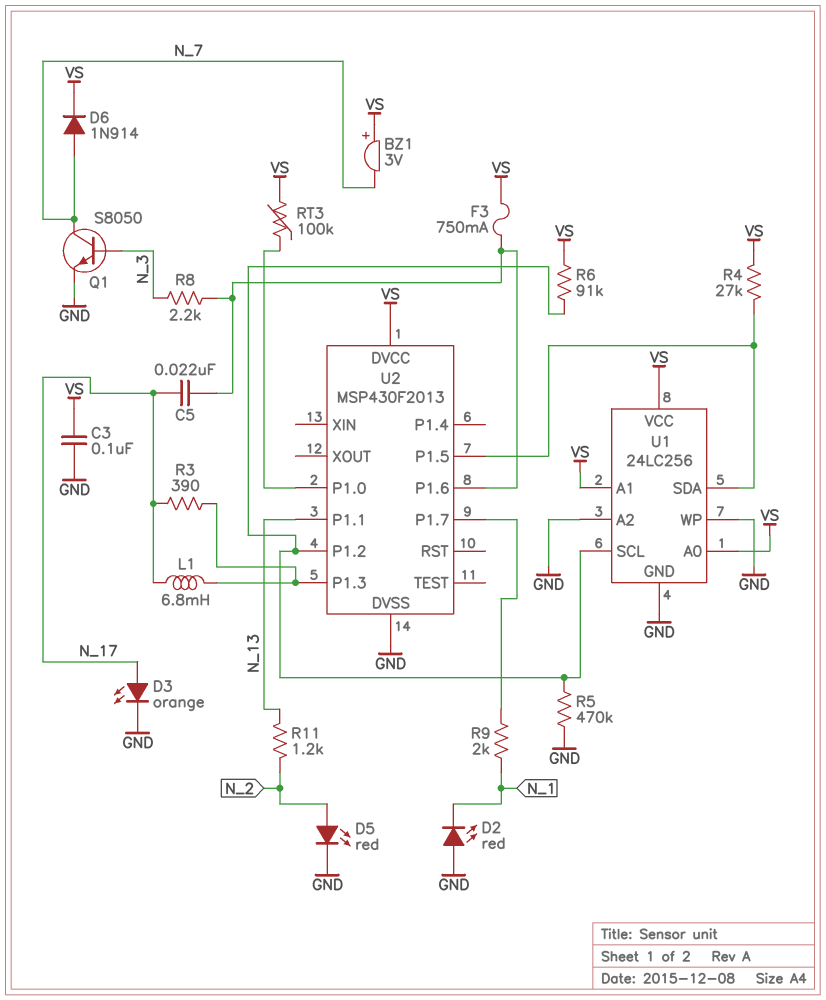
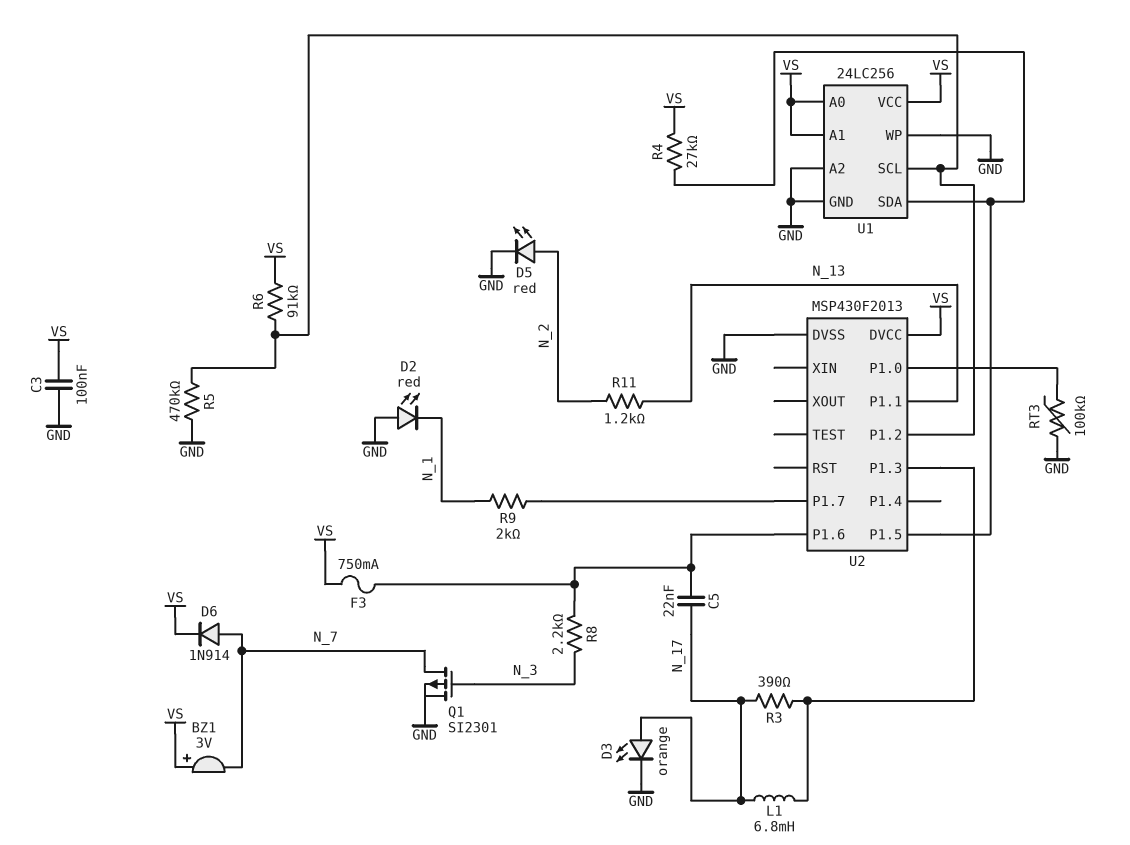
Q1: NPN S8050 (B N_3, C N_7, E GND) -> PMOS SI2301 (G N_3, D N_7, S GND)
RT3: 100k (U2/P1.0, VS) -> 100k (GND, U2/P1.0)

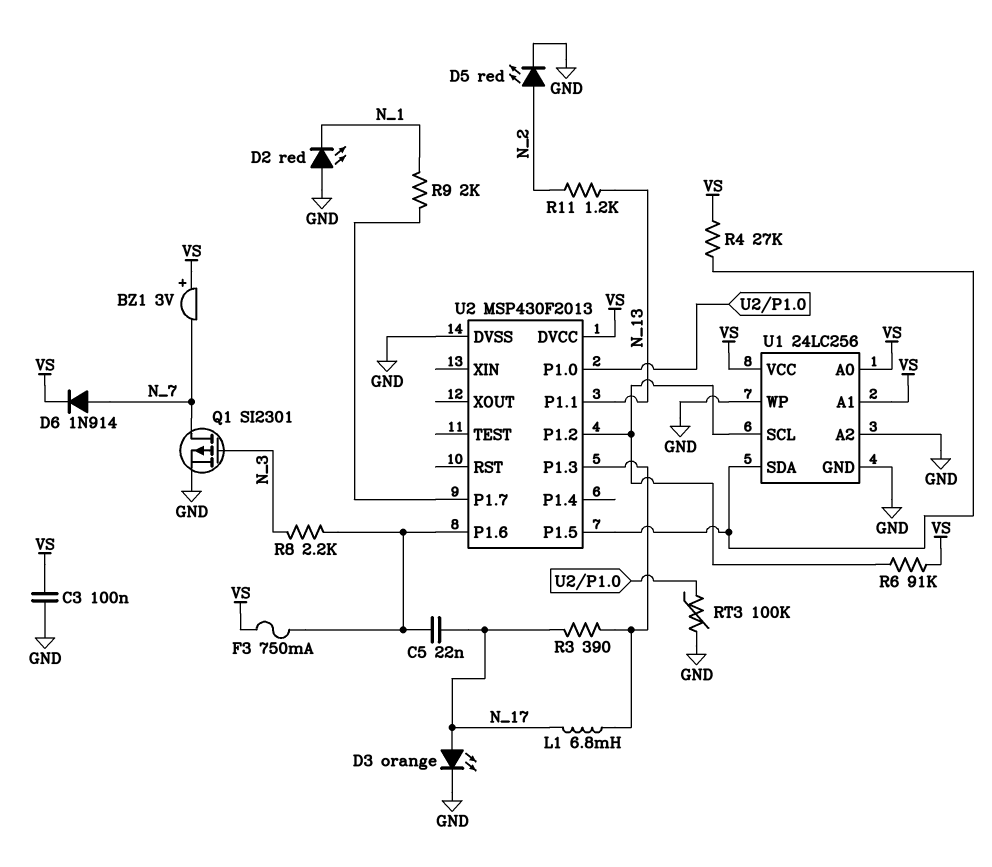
R5: 470k (GND, U1/SCL) -> none

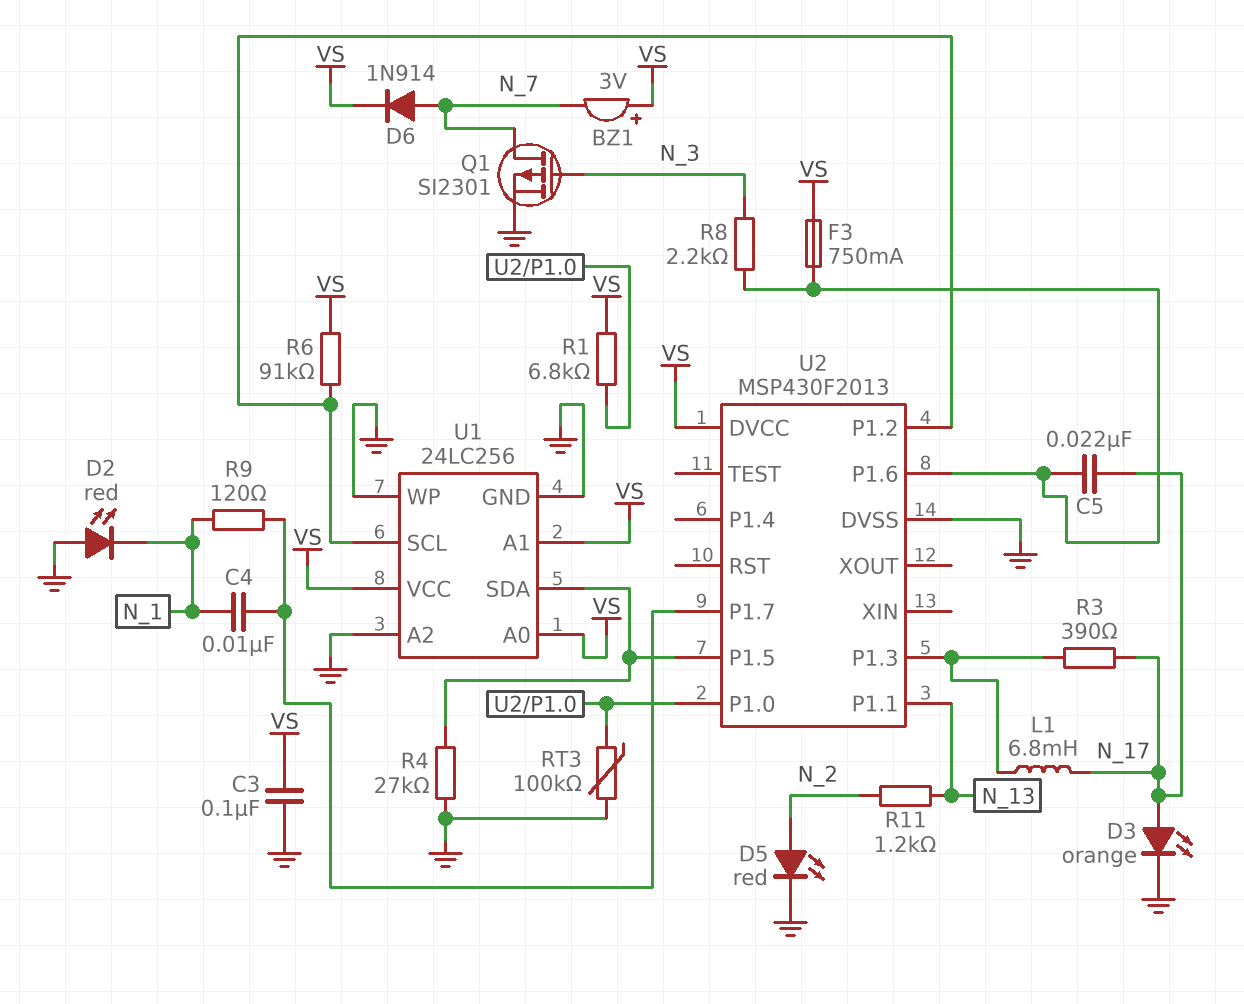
C4: none -> 10nF (N_1, U2/P1.7)
R1: none -> 6.8k (U2/P1.0, VS)
R4: 27k (U1/SDA, VS) -> 27k (GND, U1/SDA)
R9: 2k (N_1, U2/P1.7) -> 120 (N_1, U2/P1.7)

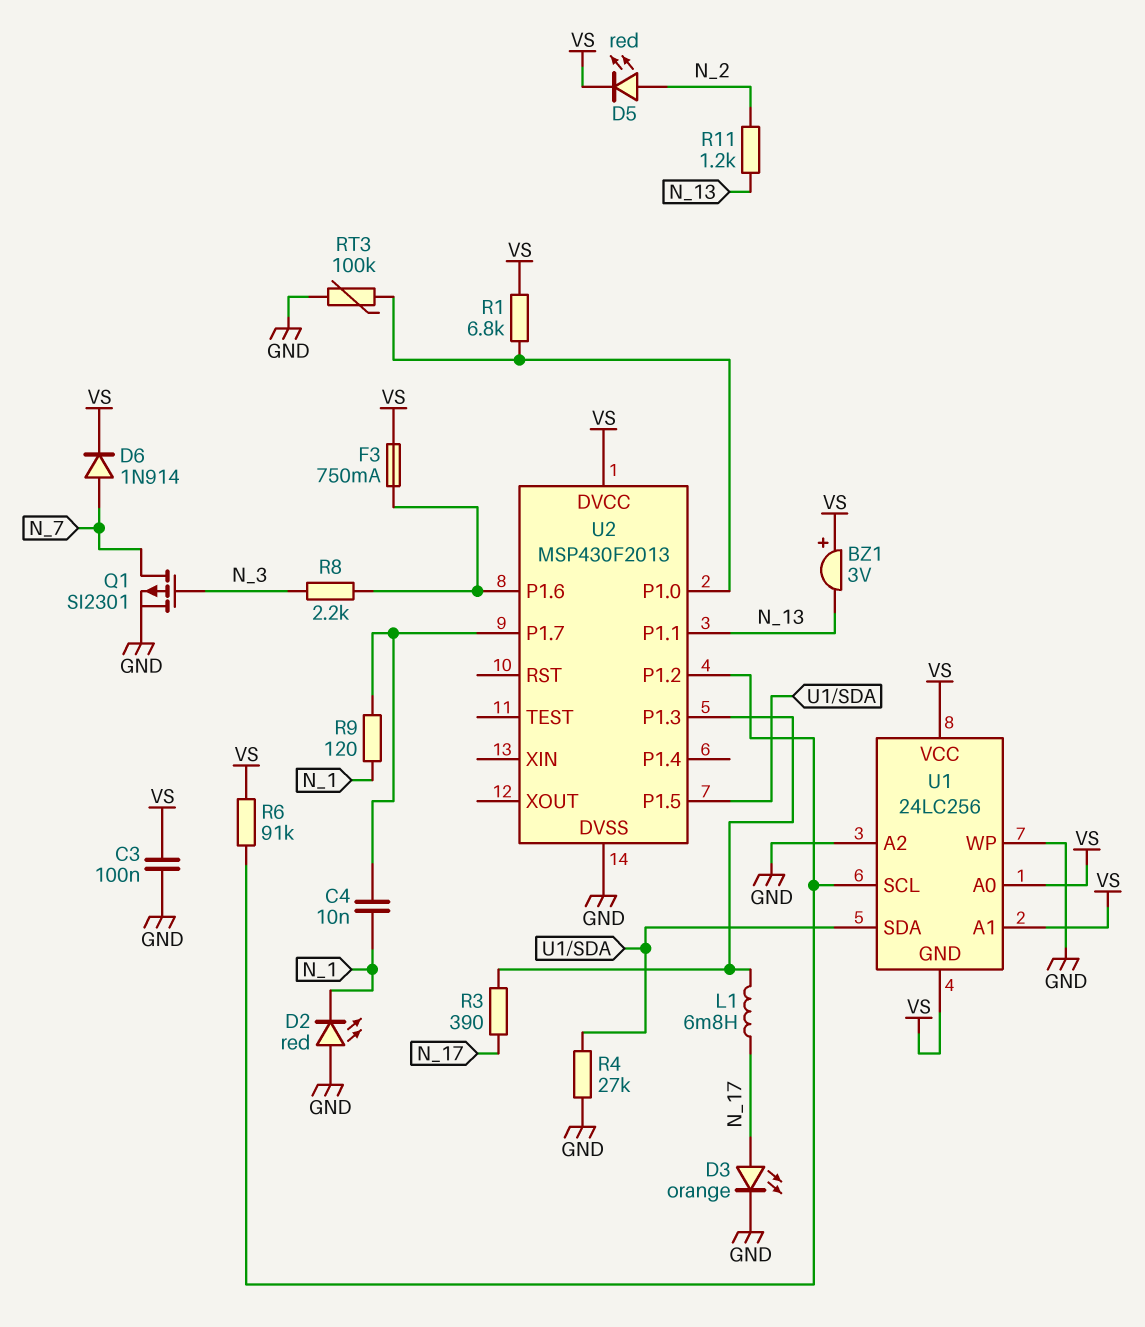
BZ1: buzzer 3V (plus VS, minus N_7) -> buzzer 3V (plus VS, minus N_13)
C5: 22nF (N_17, U2/P1.6) -> none
D5: LED red (A N_2, K GND) -> LED red (A N_2, K VS)
U1 pin GND: GND -> VS

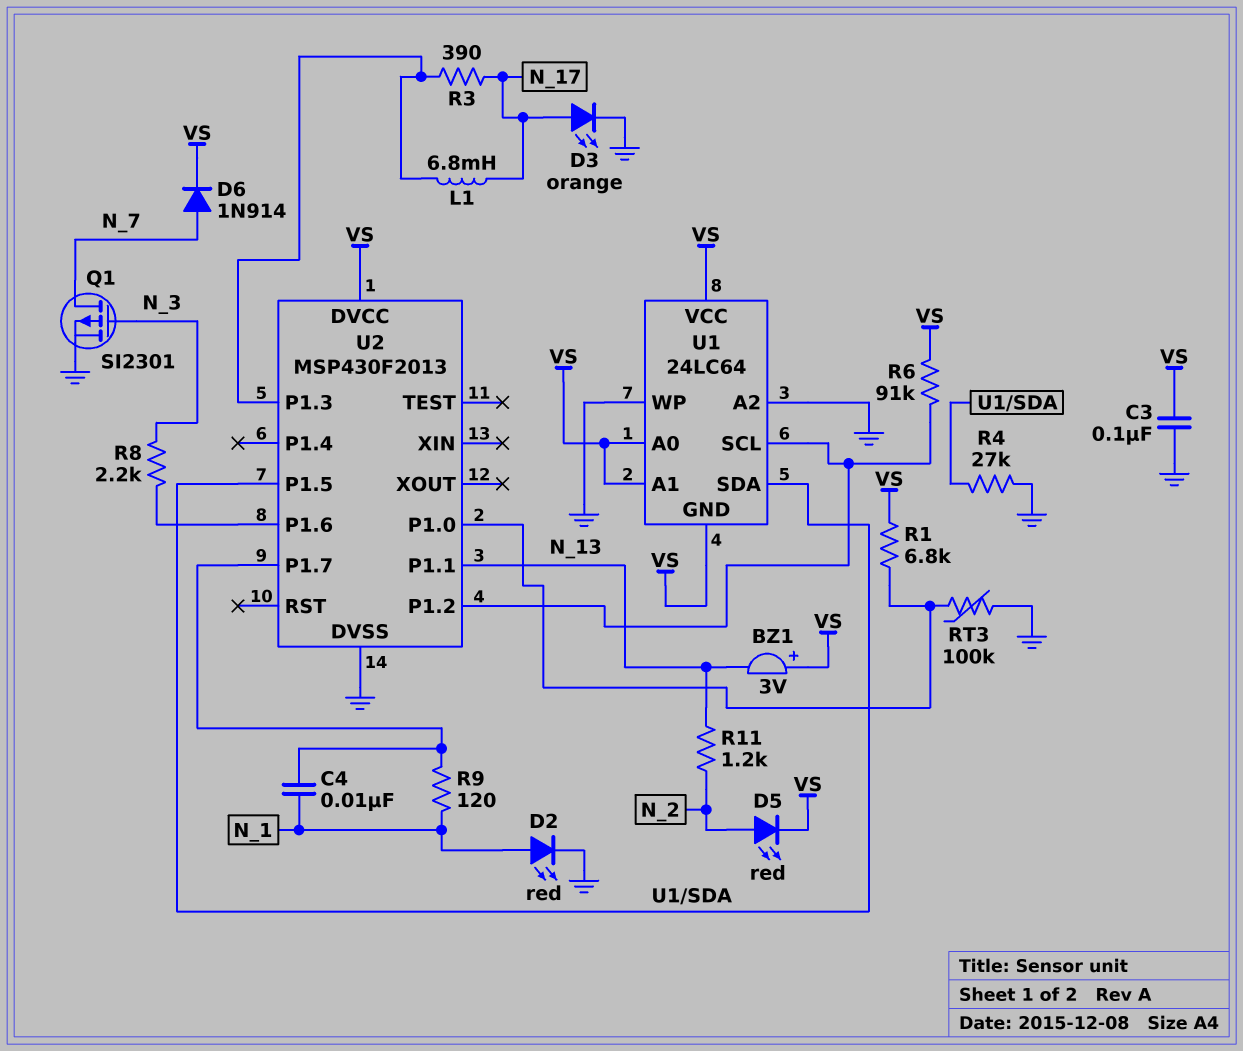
D2: LED red (A GND, K N_1) -> LED red (A N_1, K GND)
F3: 750mA (U2/P1.6, VS) -> none
U1: 24LC256 -> 24LC64

